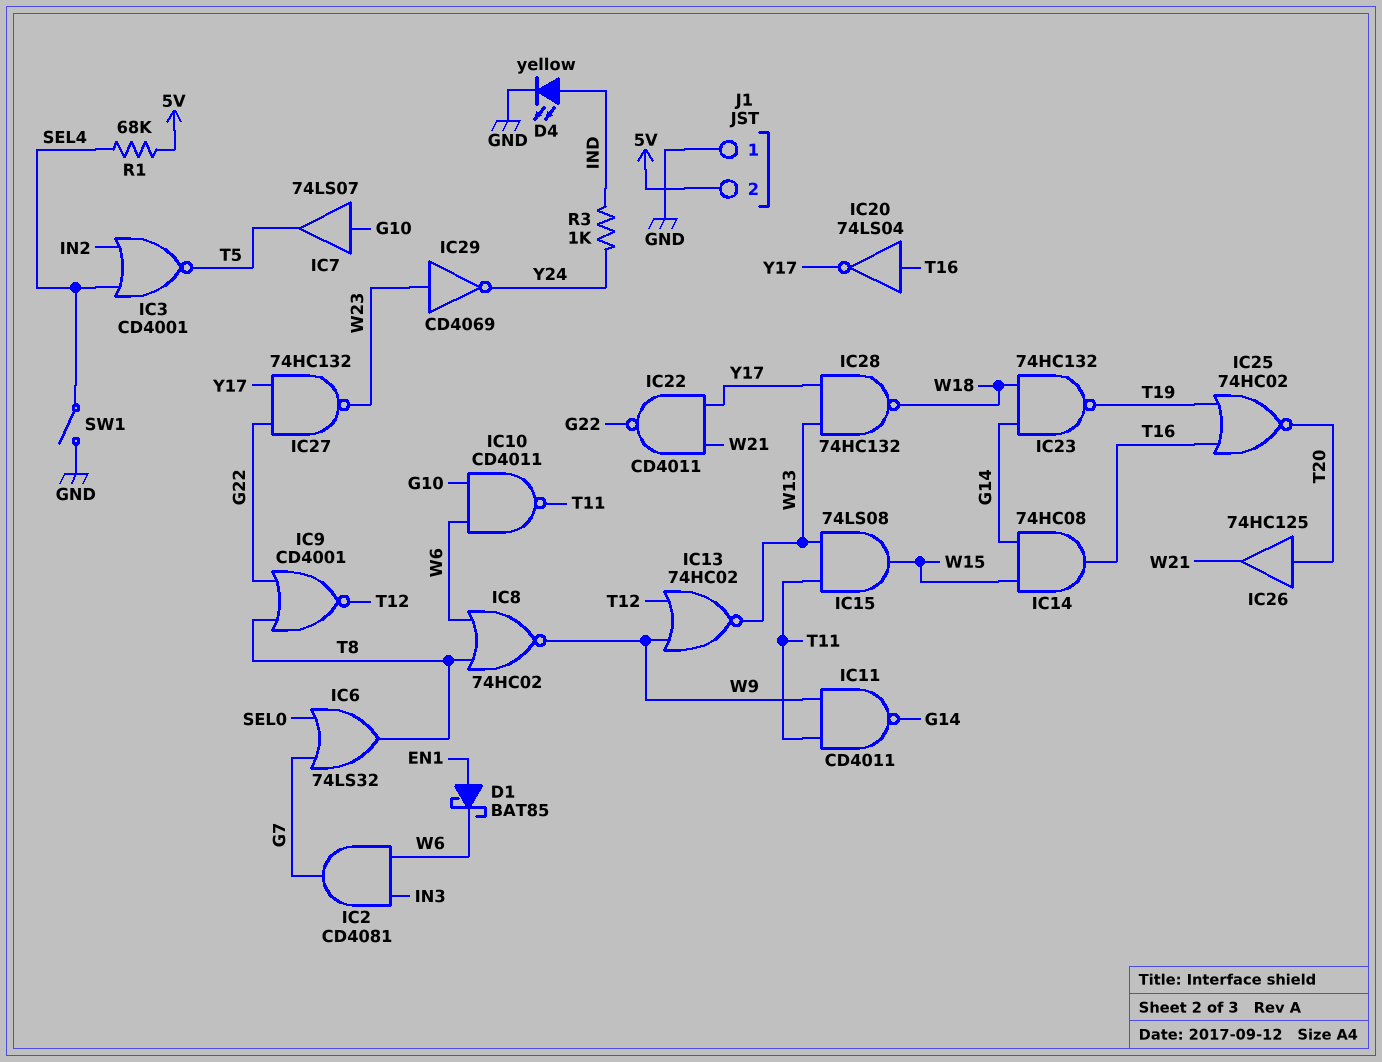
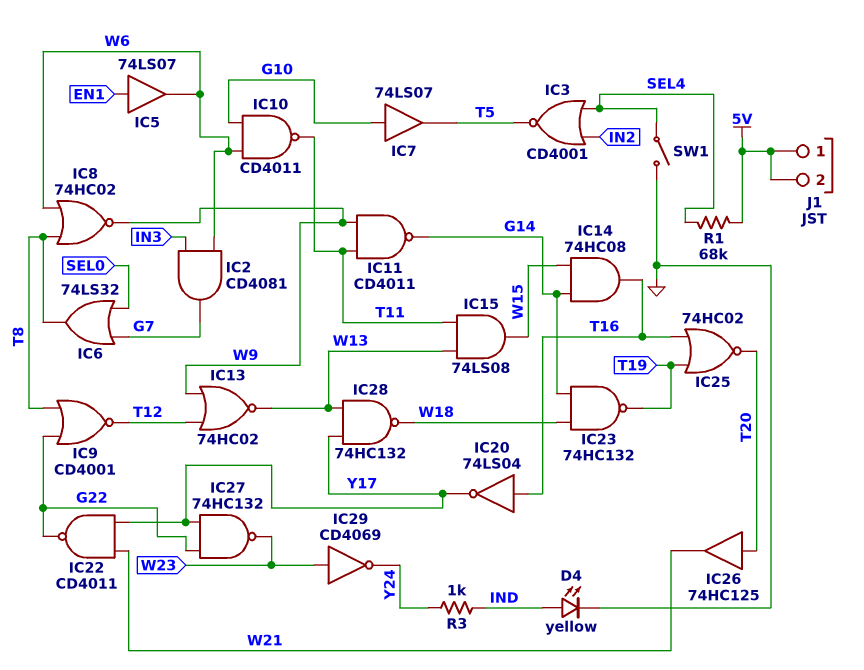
D1: schottky BAT85 (A EN1, K W6) -> none
IC5: none -> buffer 74LS07 (in EN1, out W6)
J1 pin 1: GND -> 5V

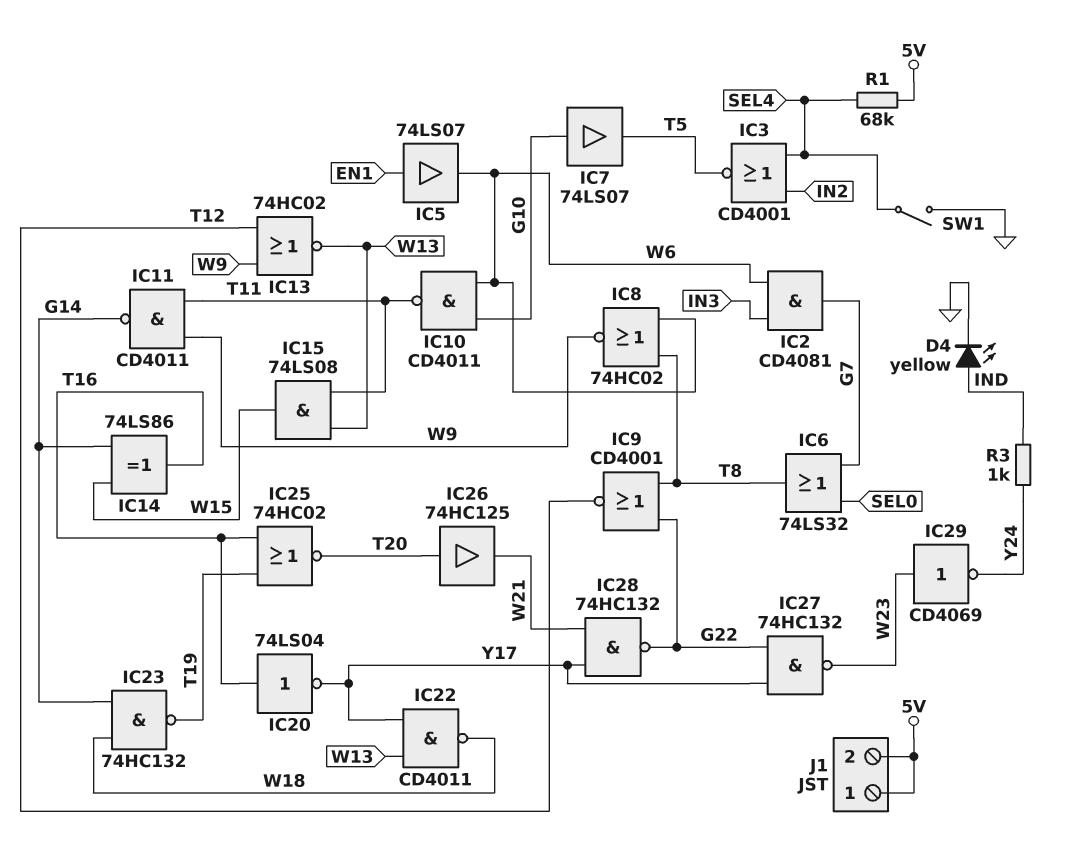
IC14: AND 74HC08 (in G14, in W15, out T16) -> XOR 74LS86 (in G14, in W15, out T16)
IC22: NAND CD4011 (in W21, in Y17, out G22) -> NAND CD4011 (in W13, in Y17, out W18)
IC28: NAND 74HC132 (in W13, in Y17, out W18) -> NAND 74HC132 (in W21, in Y17, out G22)

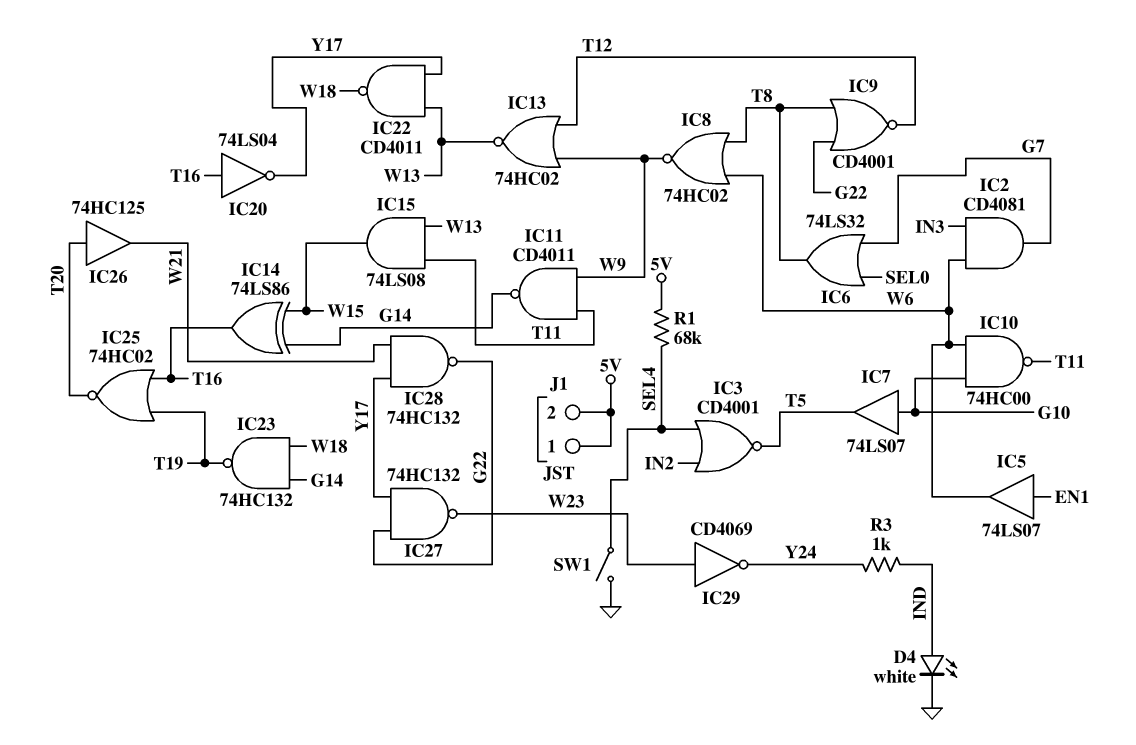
D4: LED yellow (A IND, K GND) -> LED white (A IND, K GND)
IC10: NAND CD4011 (in G10, in W6, out T11) -> NAND 74HC00 (in G10, in W6, out T11)

